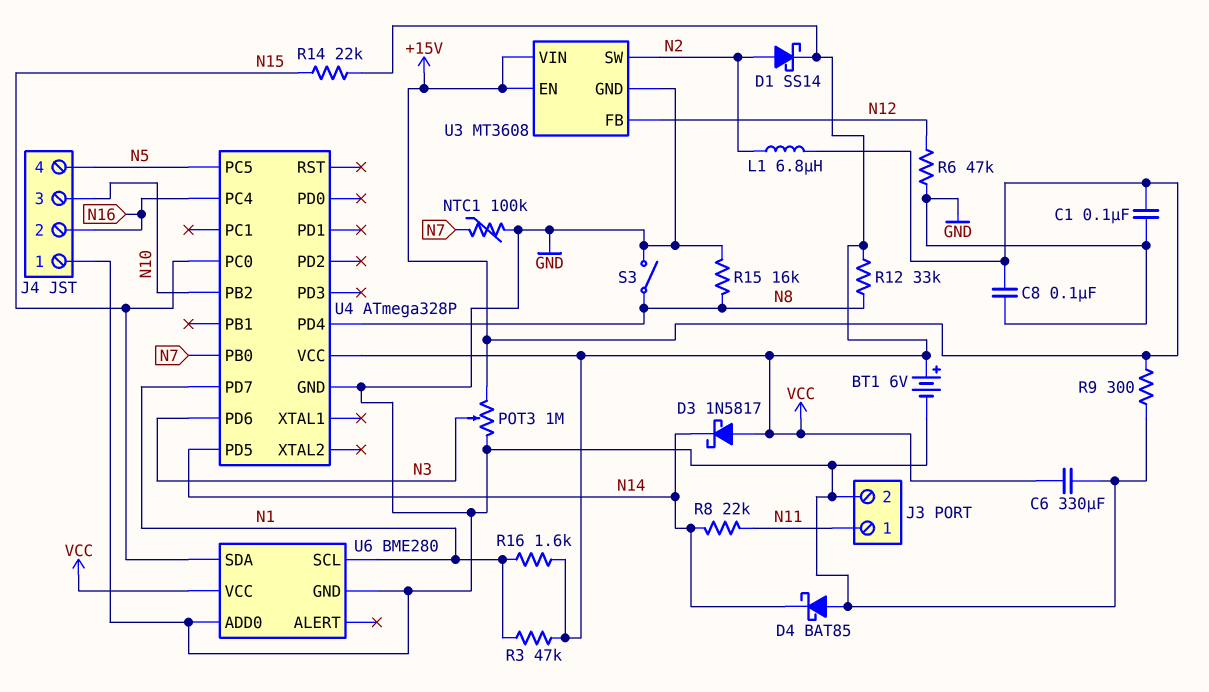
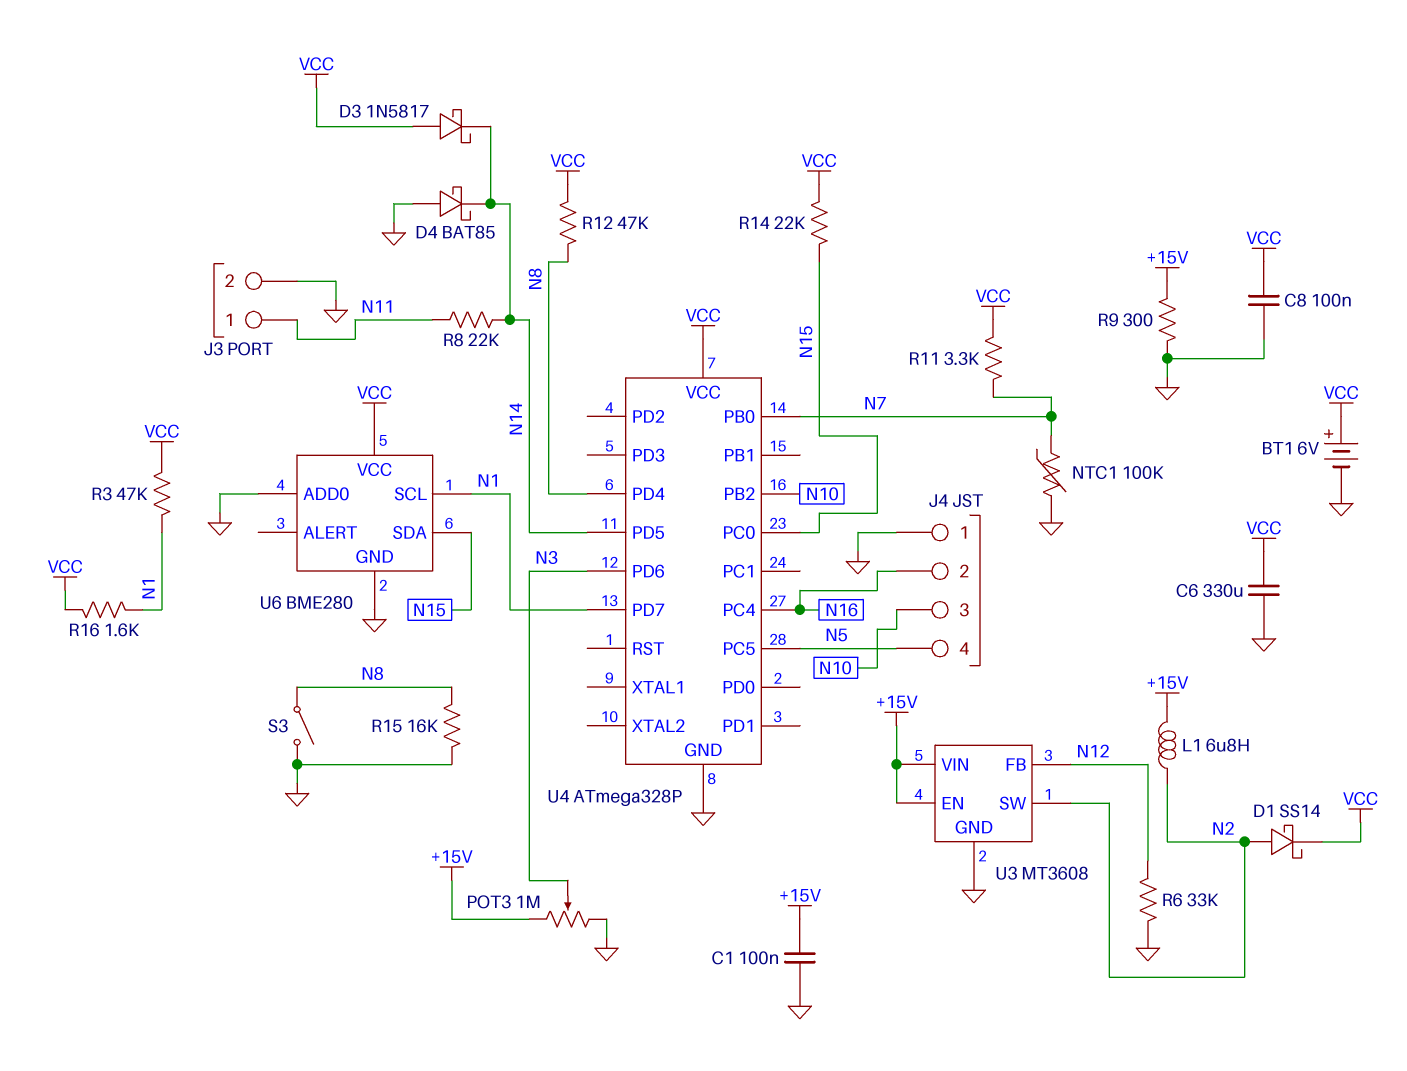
C8: 100nF (+15V, GND) -> 100nF (GND, VCC)
R6: 47k (GND, N12) -> 33k (GND, N12)
R11: none -> 3.3k (N7, VCC)
R12: 33k (N8, VCC) -> 47k (N8, VCC)

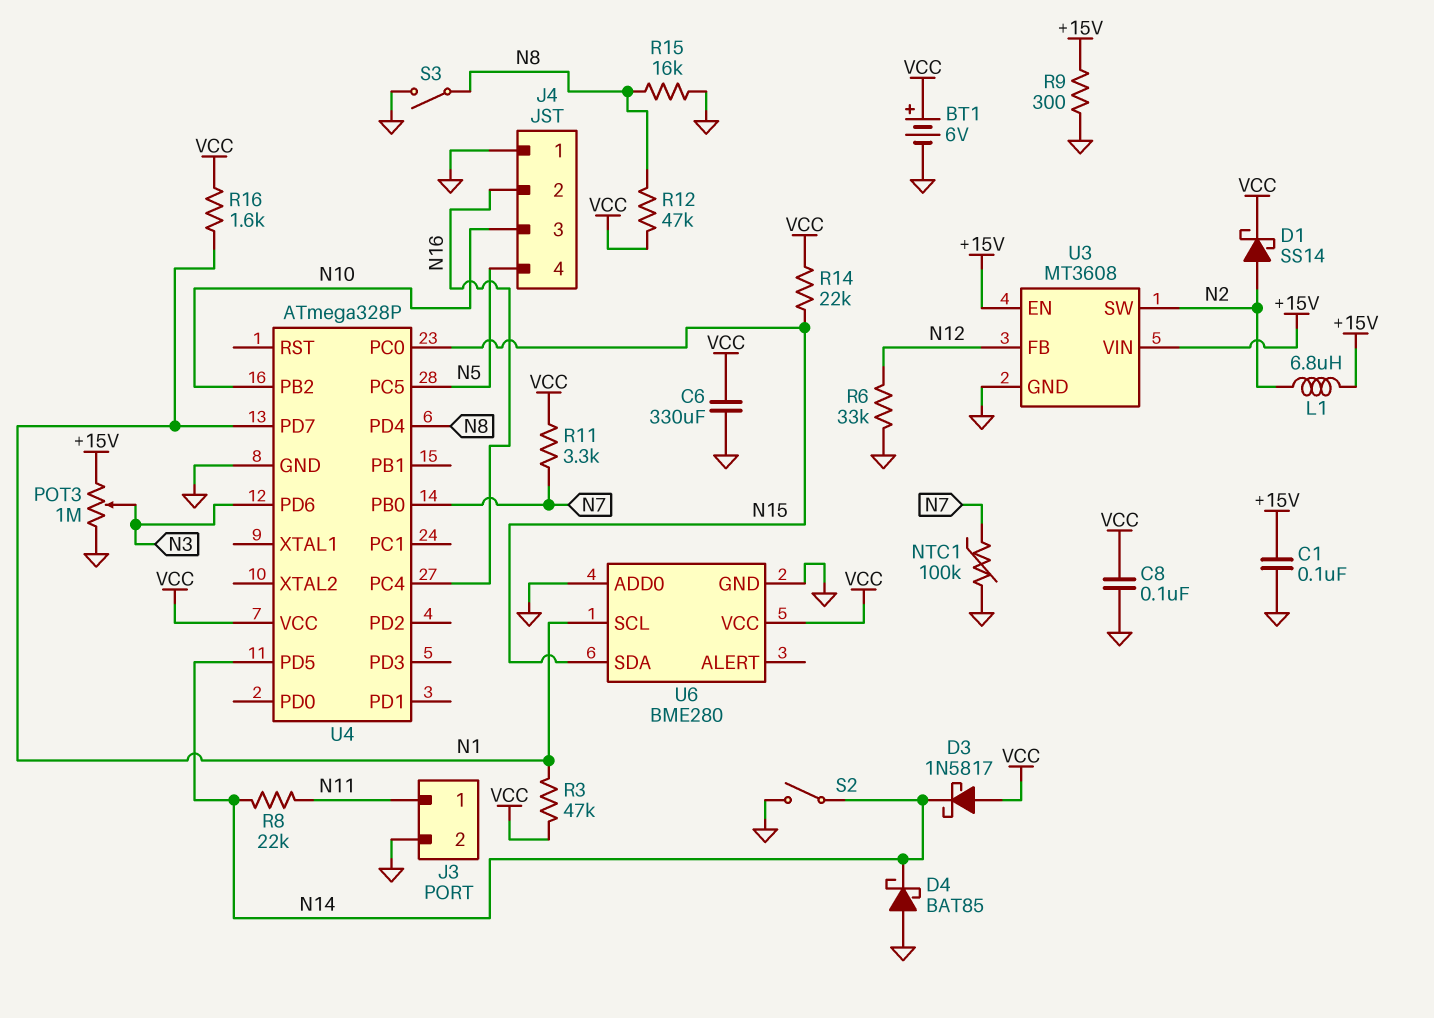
S2: none -> switch (GND, N14)

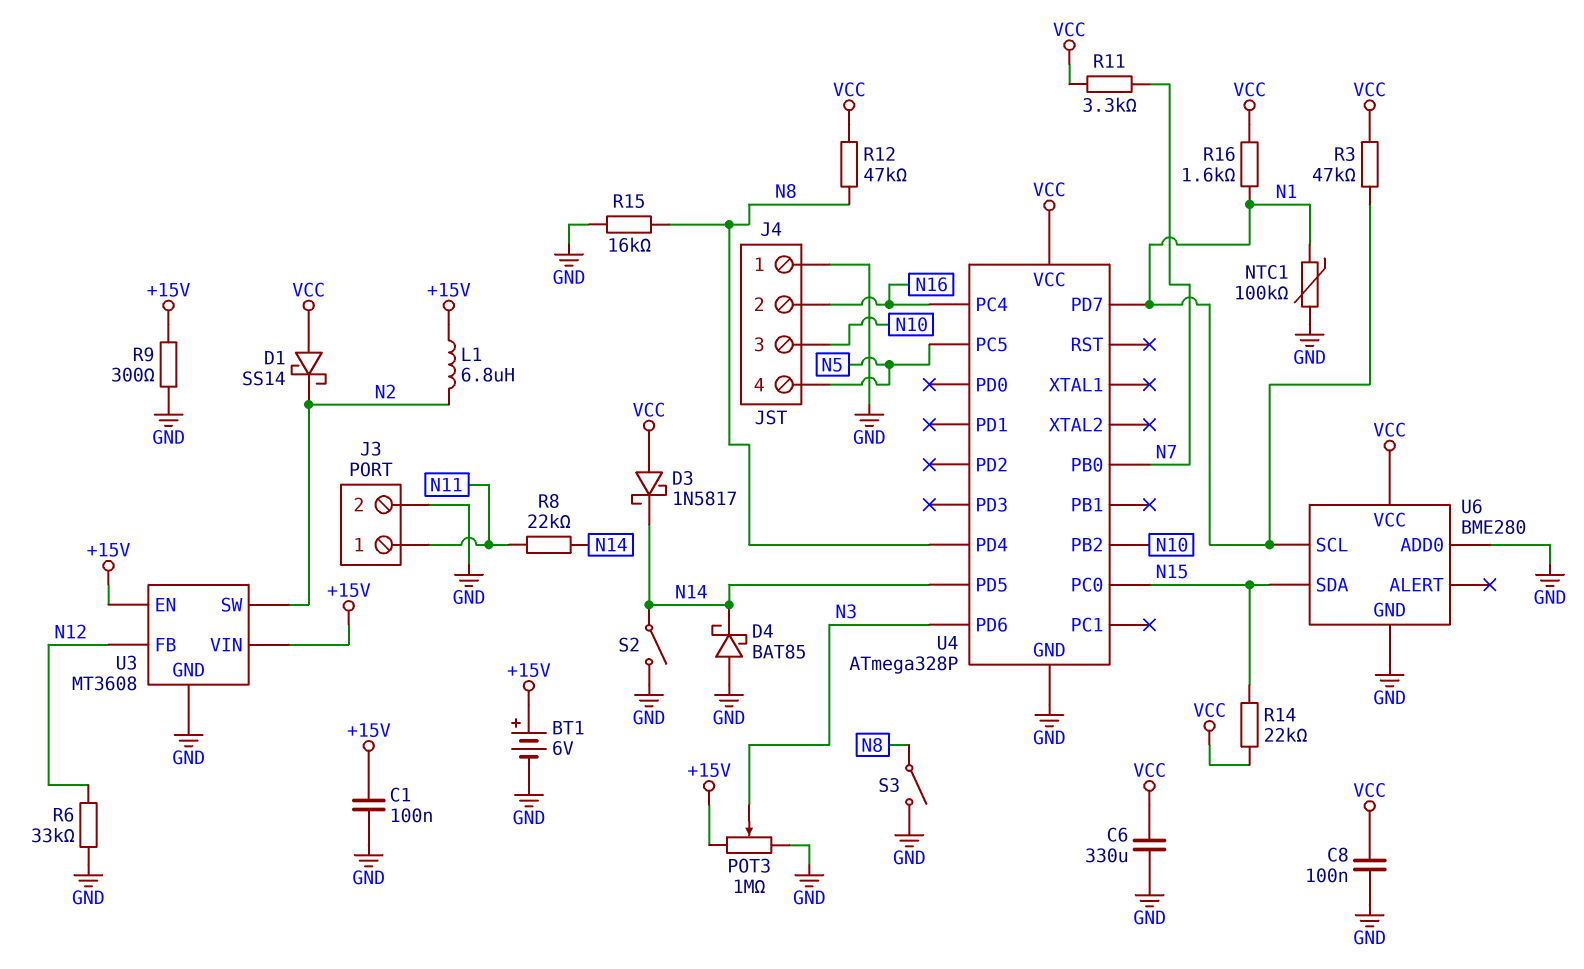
BT1: 6V (plus VCC, minus GND) -> 6V (plus +15V, minus GND)
D1: schottky SS14 (A N2, K VCC) -> schottky SS14 (A VCC, K N2)
NTC1: 100k (GND, N7) -> 100k (GND, N1)

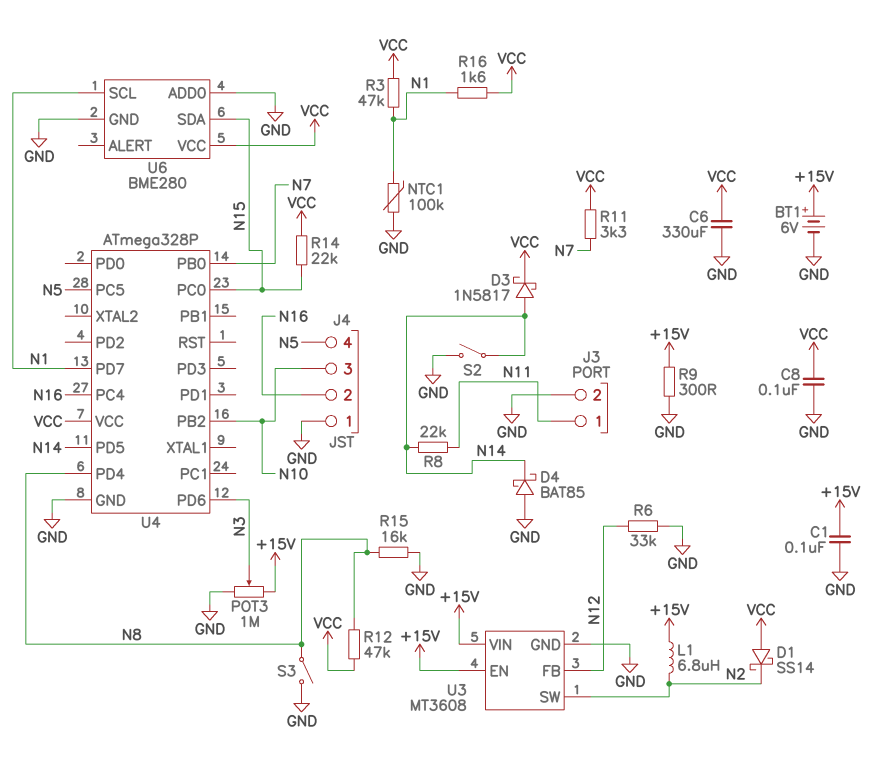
D3: schottky 1N5817 (A VCC, K N14) -> schottky 1N5817 (A N14, K VCC)

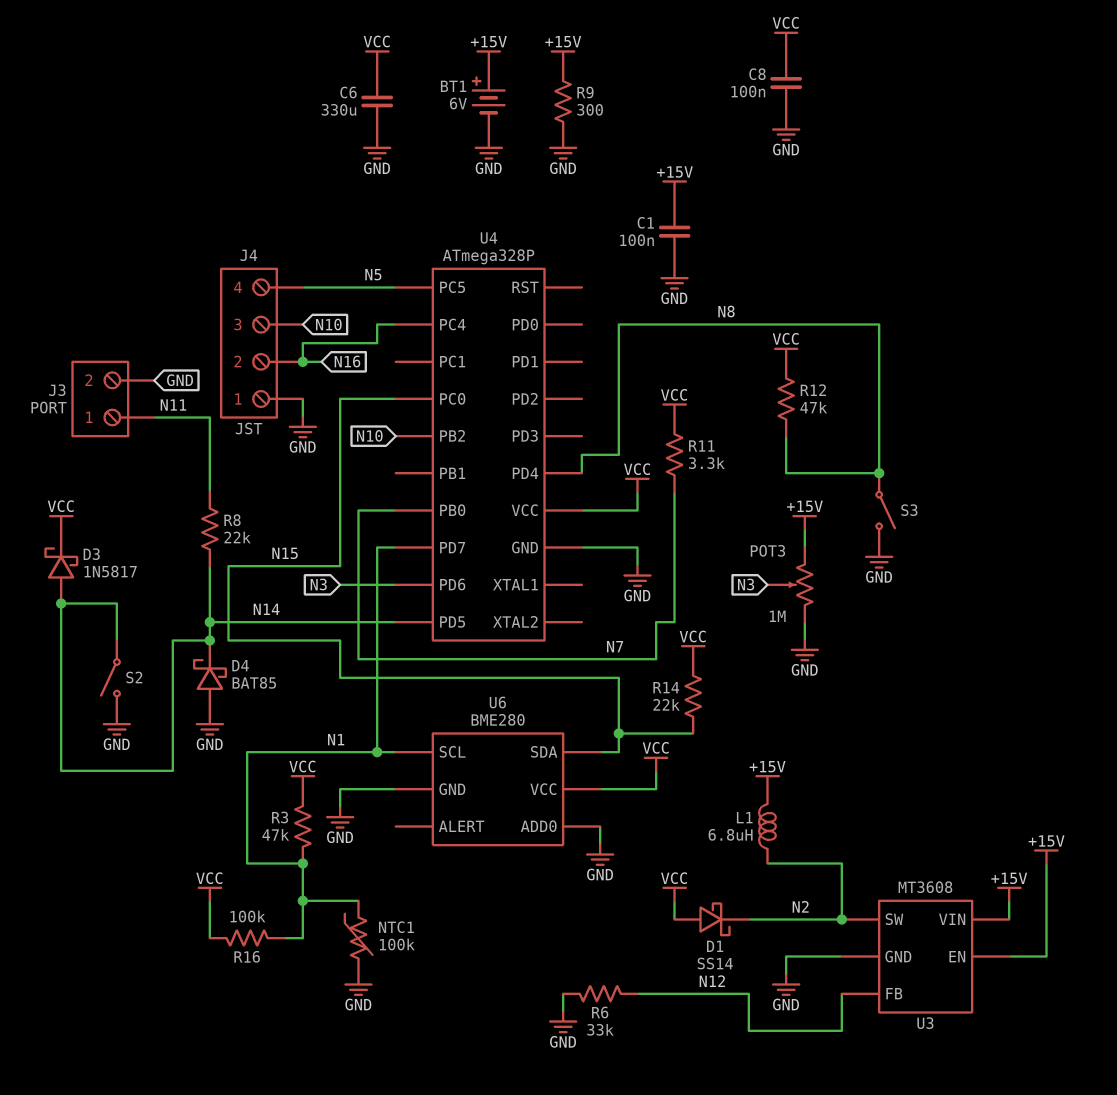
R15: 16k (GND, N8) -> none
R16: 1.6k (N1, VCC) -> 100k (N1, VCC)

